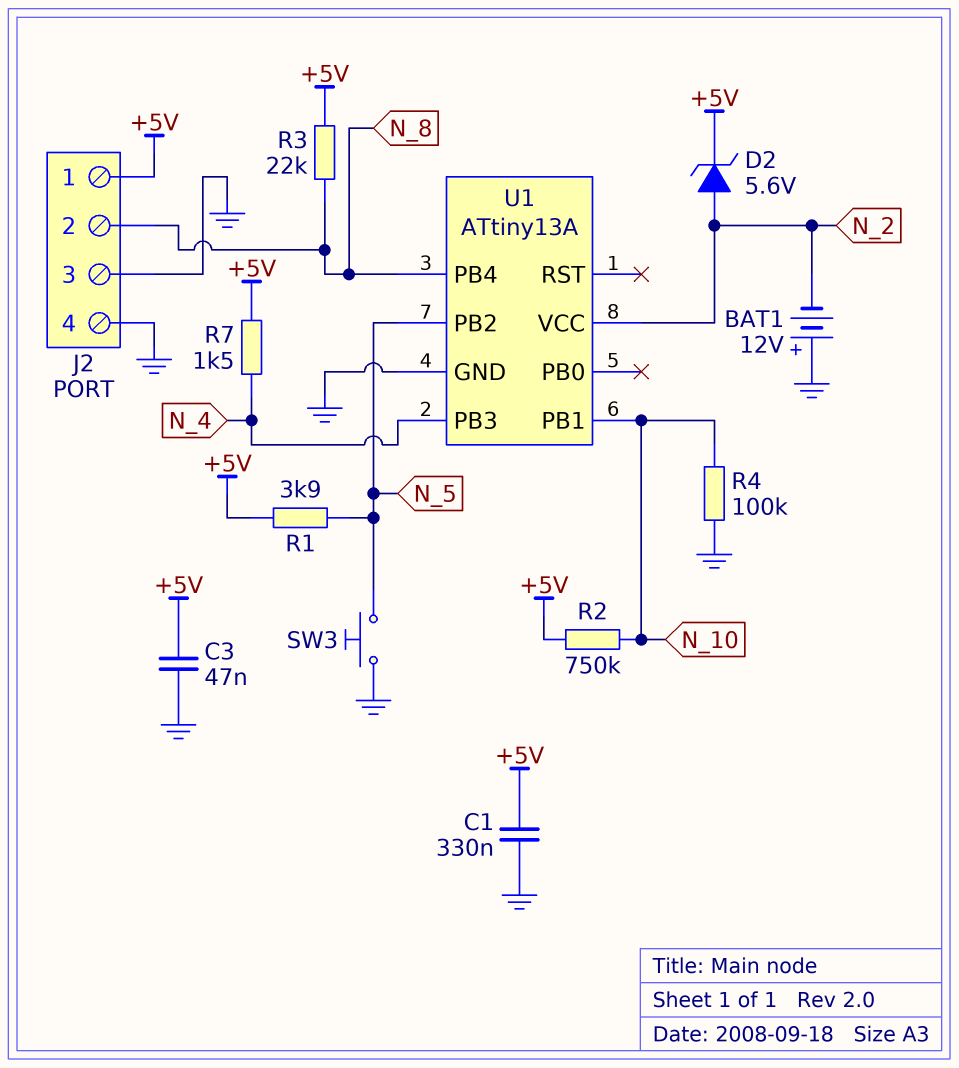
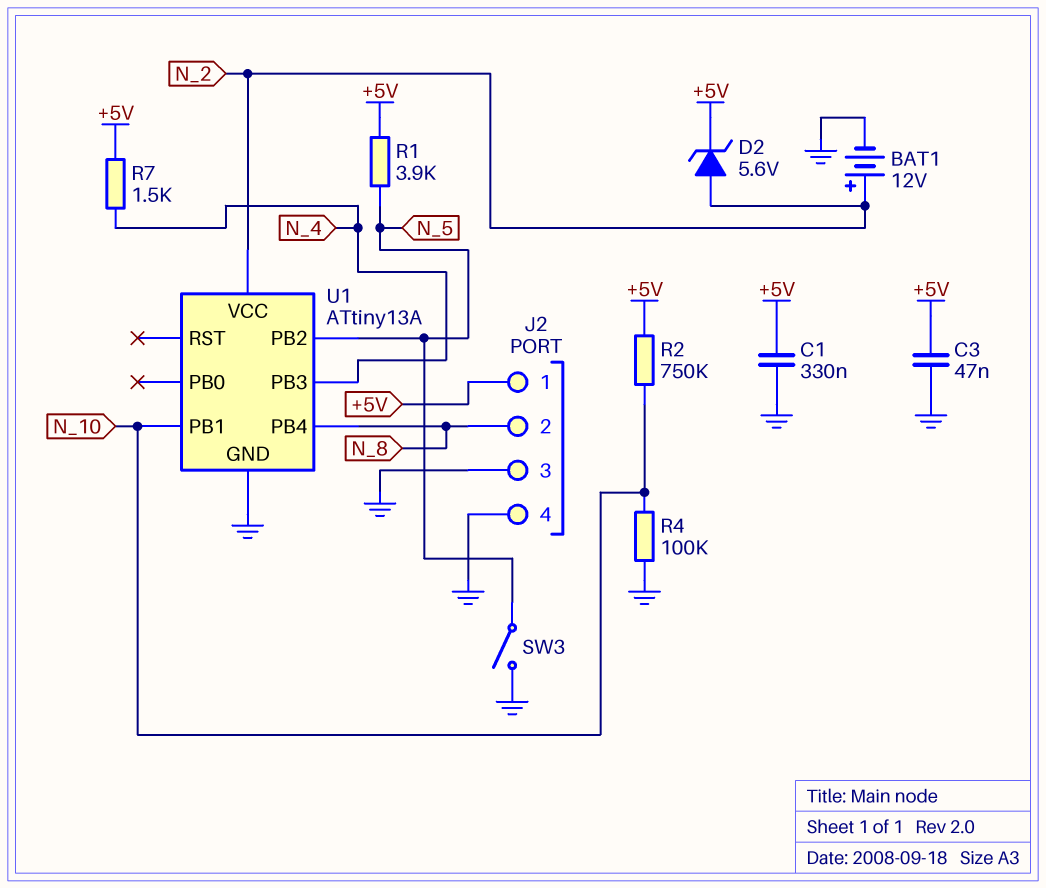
BAT1: 12V (plus GND, minus N_2) -> 12V (plus N_2, minus GND)
R3: 22k (+5V, N_8) -> none
SW3: button (GND, N_5) -> switch (GND, N_5)

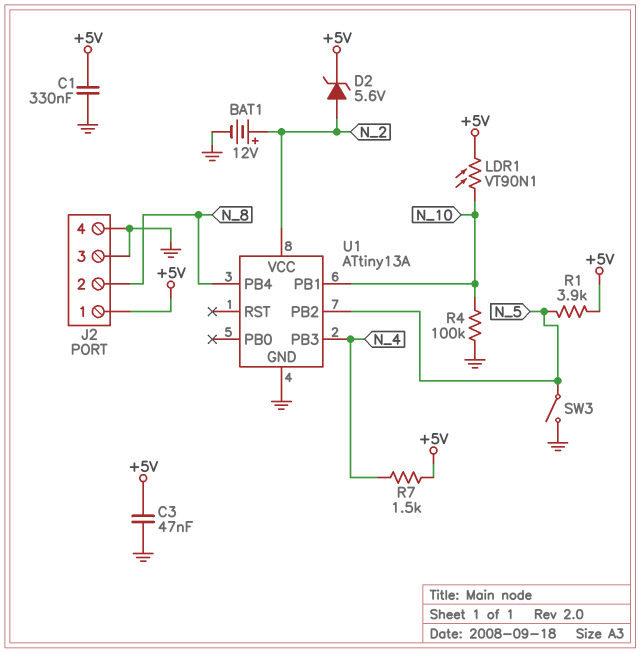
LDR1: none -> VT90N1 (+5V, N_10)
R2: 750k (+5V, N_10) -> none

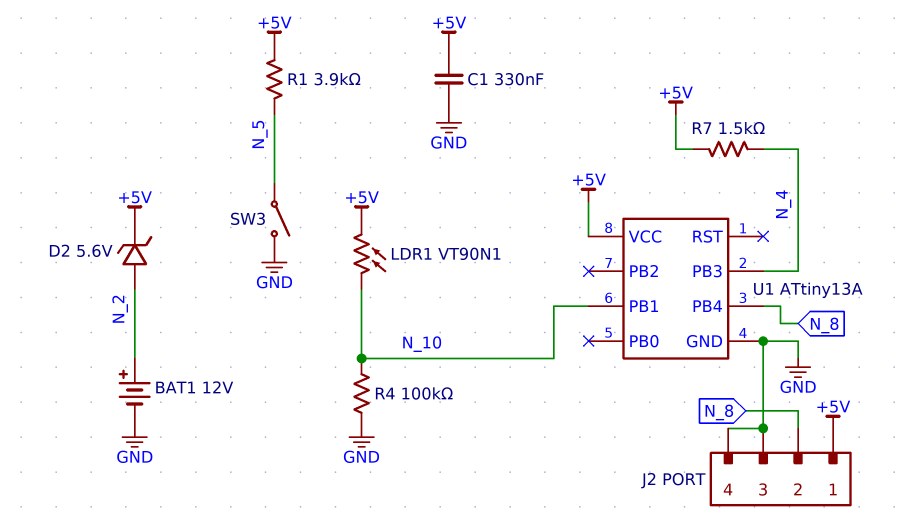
C3: 47nF (+5V, GND) -> none
U1 pin PB2: N_5 -> none
U1 pin VCC: N_2 -> +5V

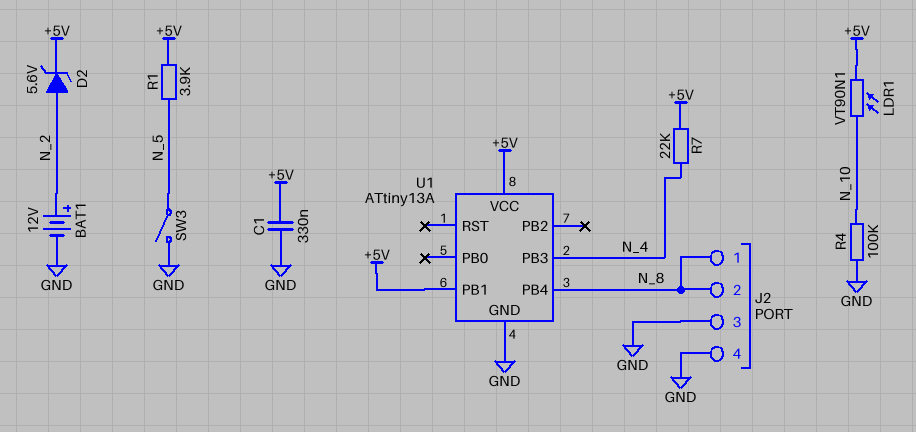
J2 pin 1: +5V -> N_8
R7: 1.5k (+5V, N_4) -> 22k (+5V, N_4)
U1 pin PB1: N_10 -> +5V

